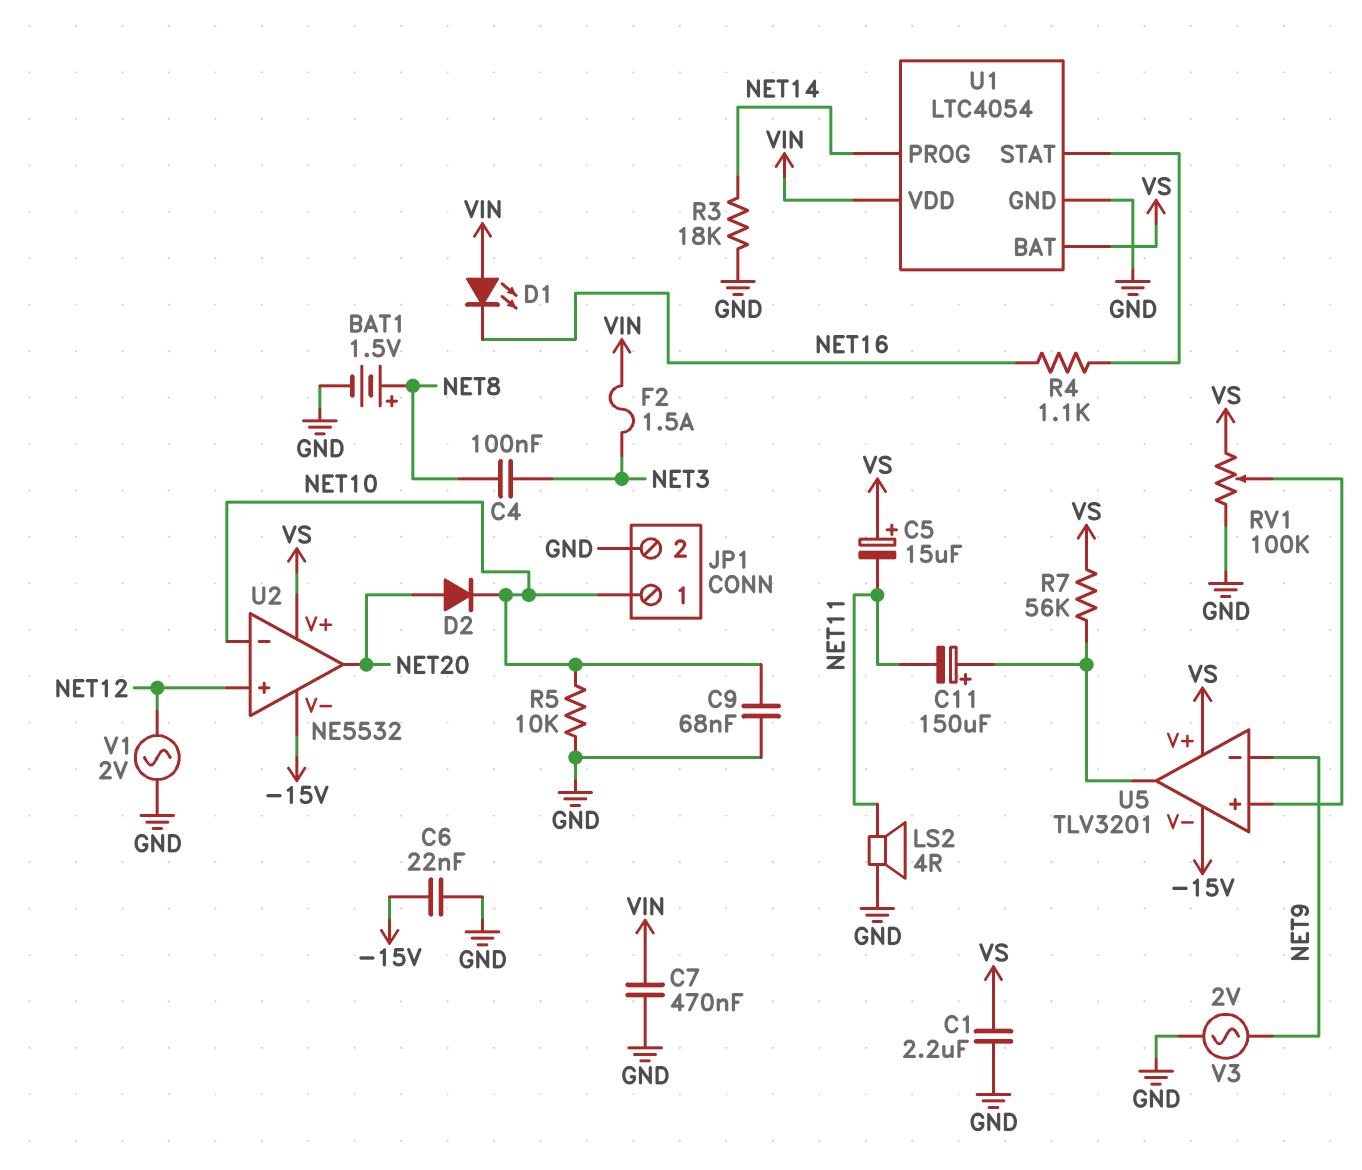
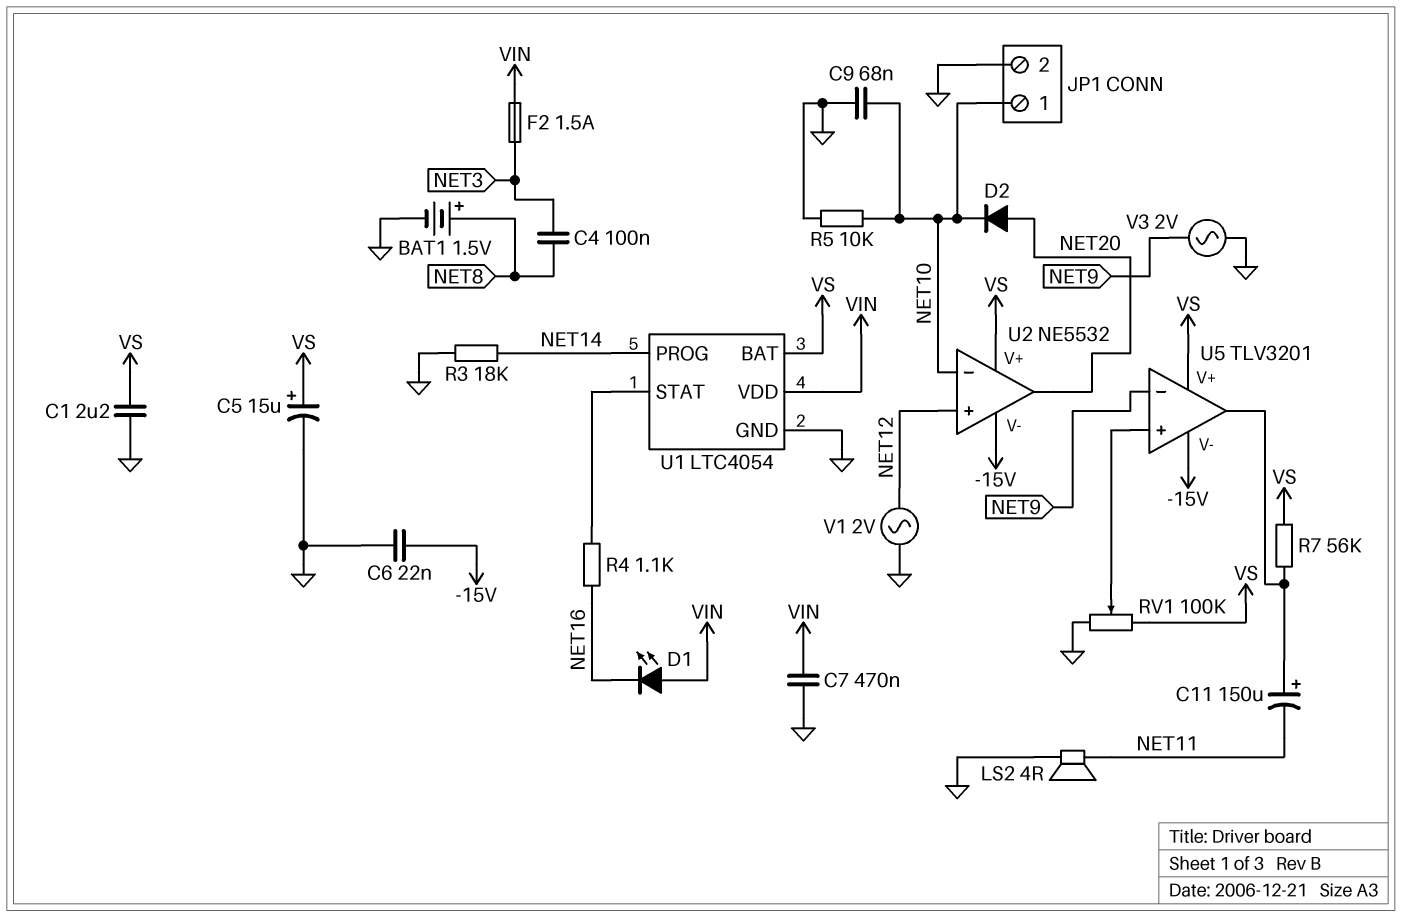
C5: 15uF (plus VS, minus NET11) -> 15uF (plus VS, minus GND)

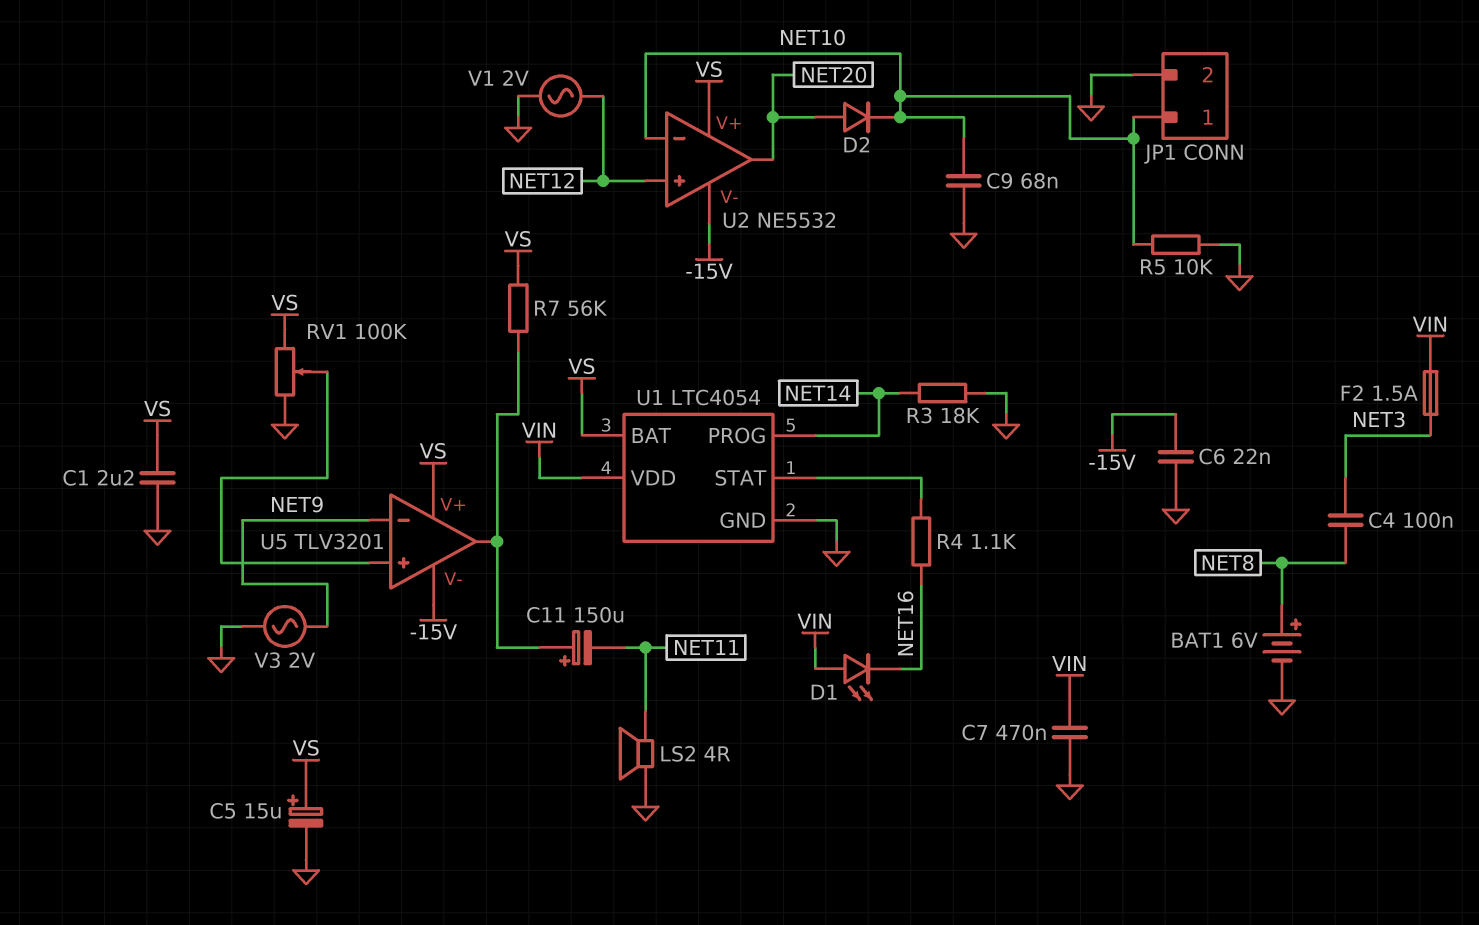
BAT1: 1.5V (plus NET8, minus GND) -> 6V (plus NET8, minus GND)

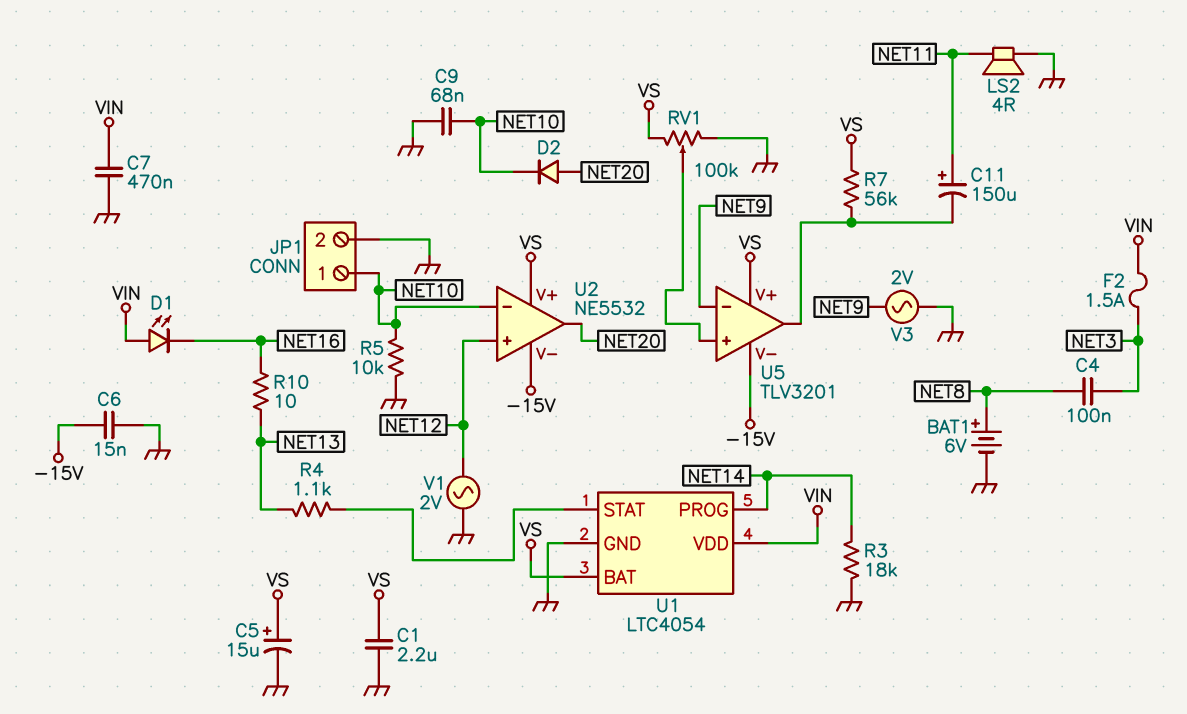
C6: 22nF (-15V, GND) -> 15nF (-15V, GND)
C11: 150uF (plus U5/out, minus NET11) -> 150uF (plus NET11, minus U5/out)
R4: 1.1k (NET16, U1/STAT) -> 1.1k (NET13, U1/STAT)
R10: none -> 10 (NET13, NET16)

